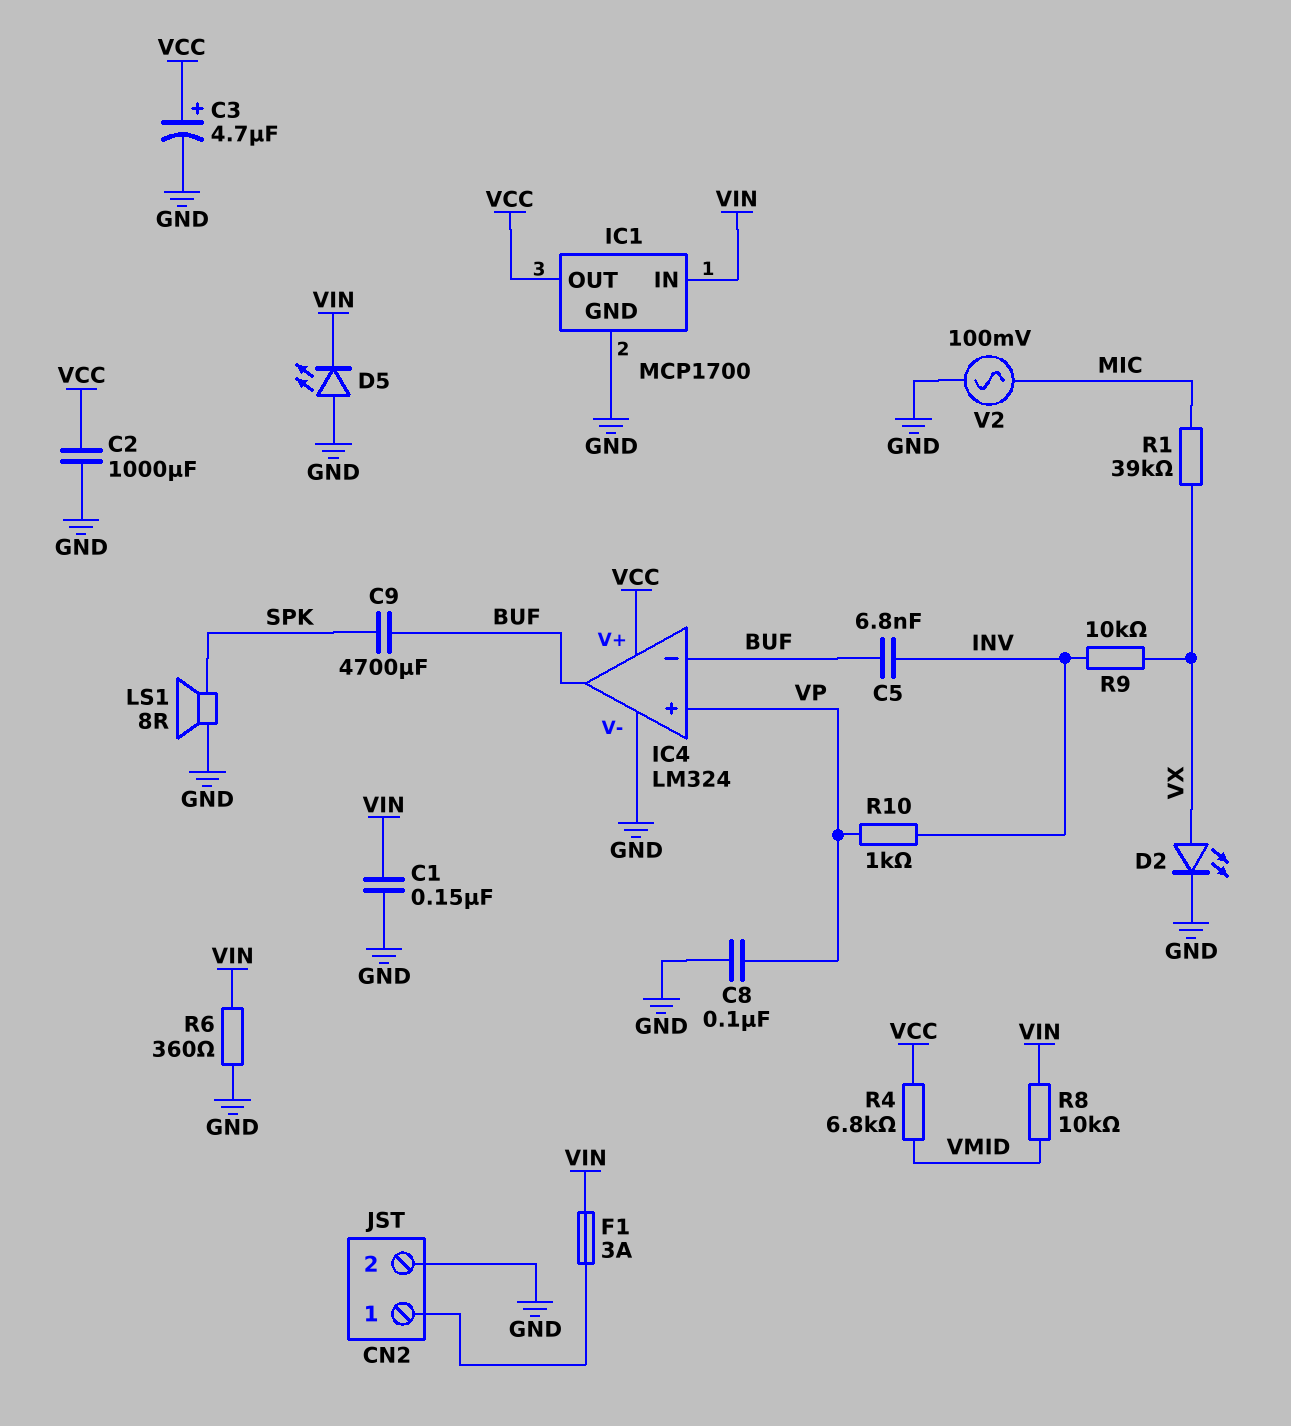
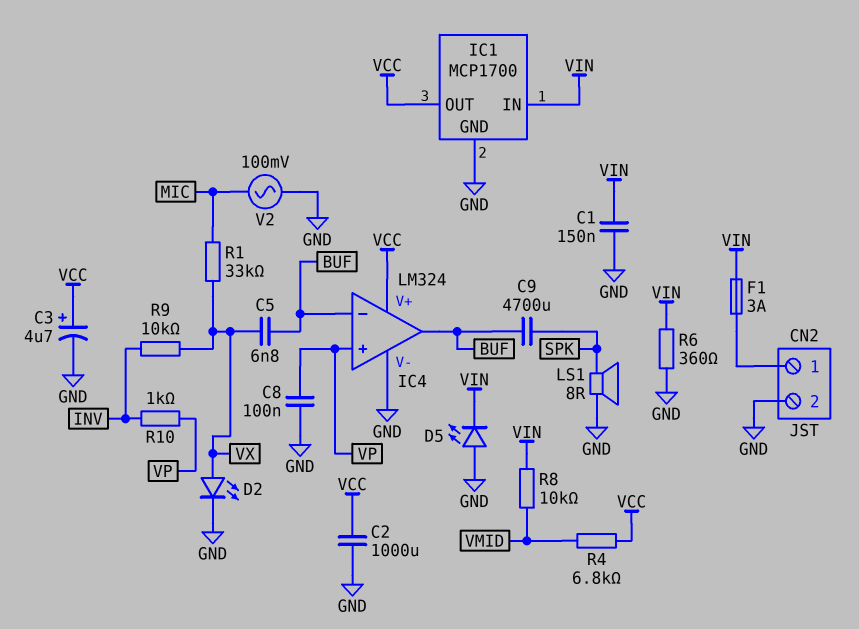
C5: 6.8nF (BUF, INV) -> 6.8nF (BUF, VX)
R1: 39k (MIC, VX) -> 33k (MIC, VX)

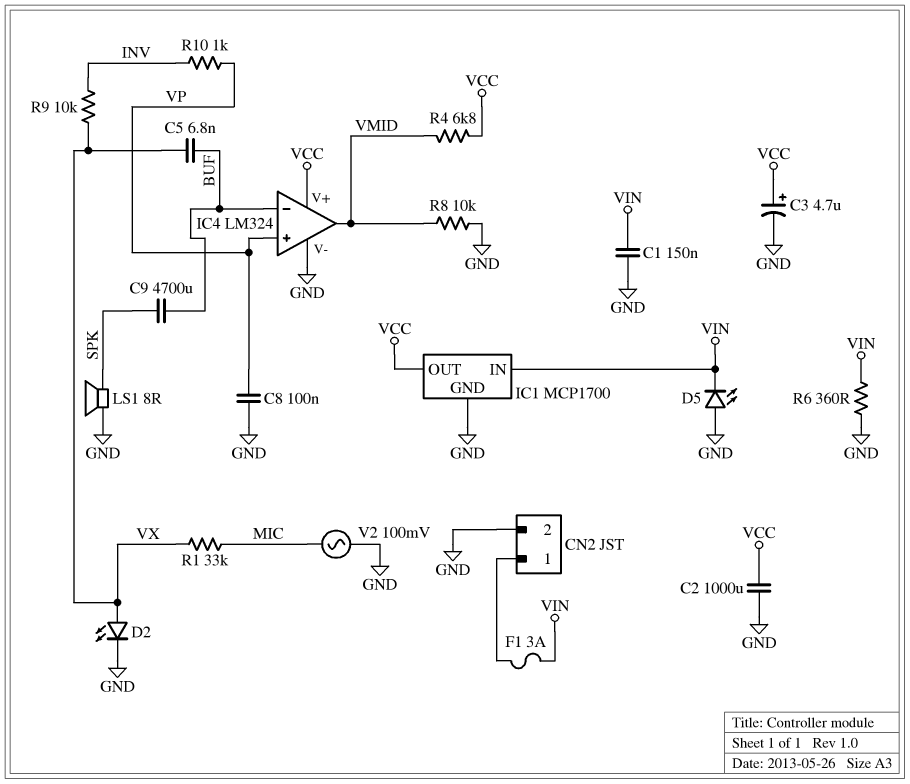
IC4 pin out: BUF -> VMID
R8: 10k (VIN, VMID) -> 10k (GND, VMID)

